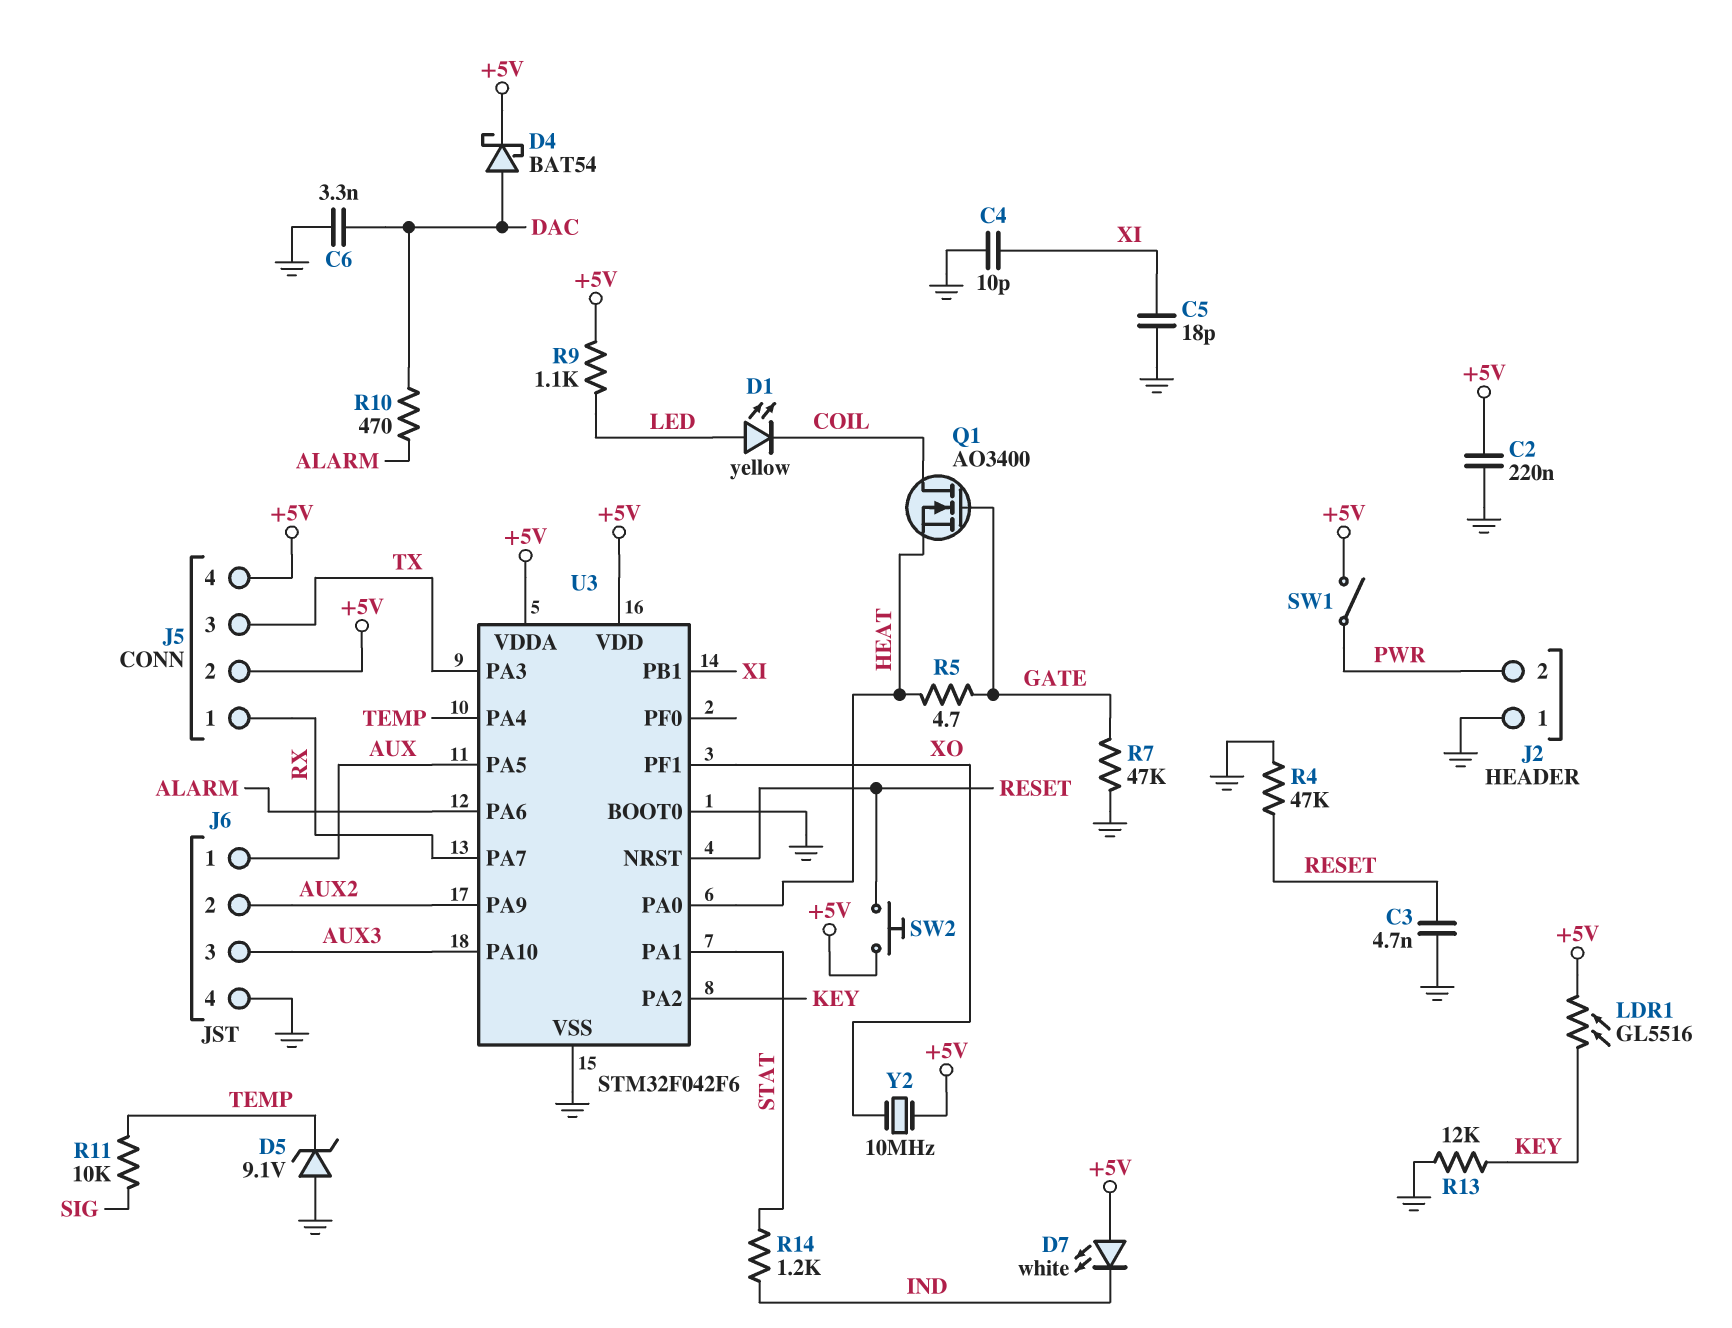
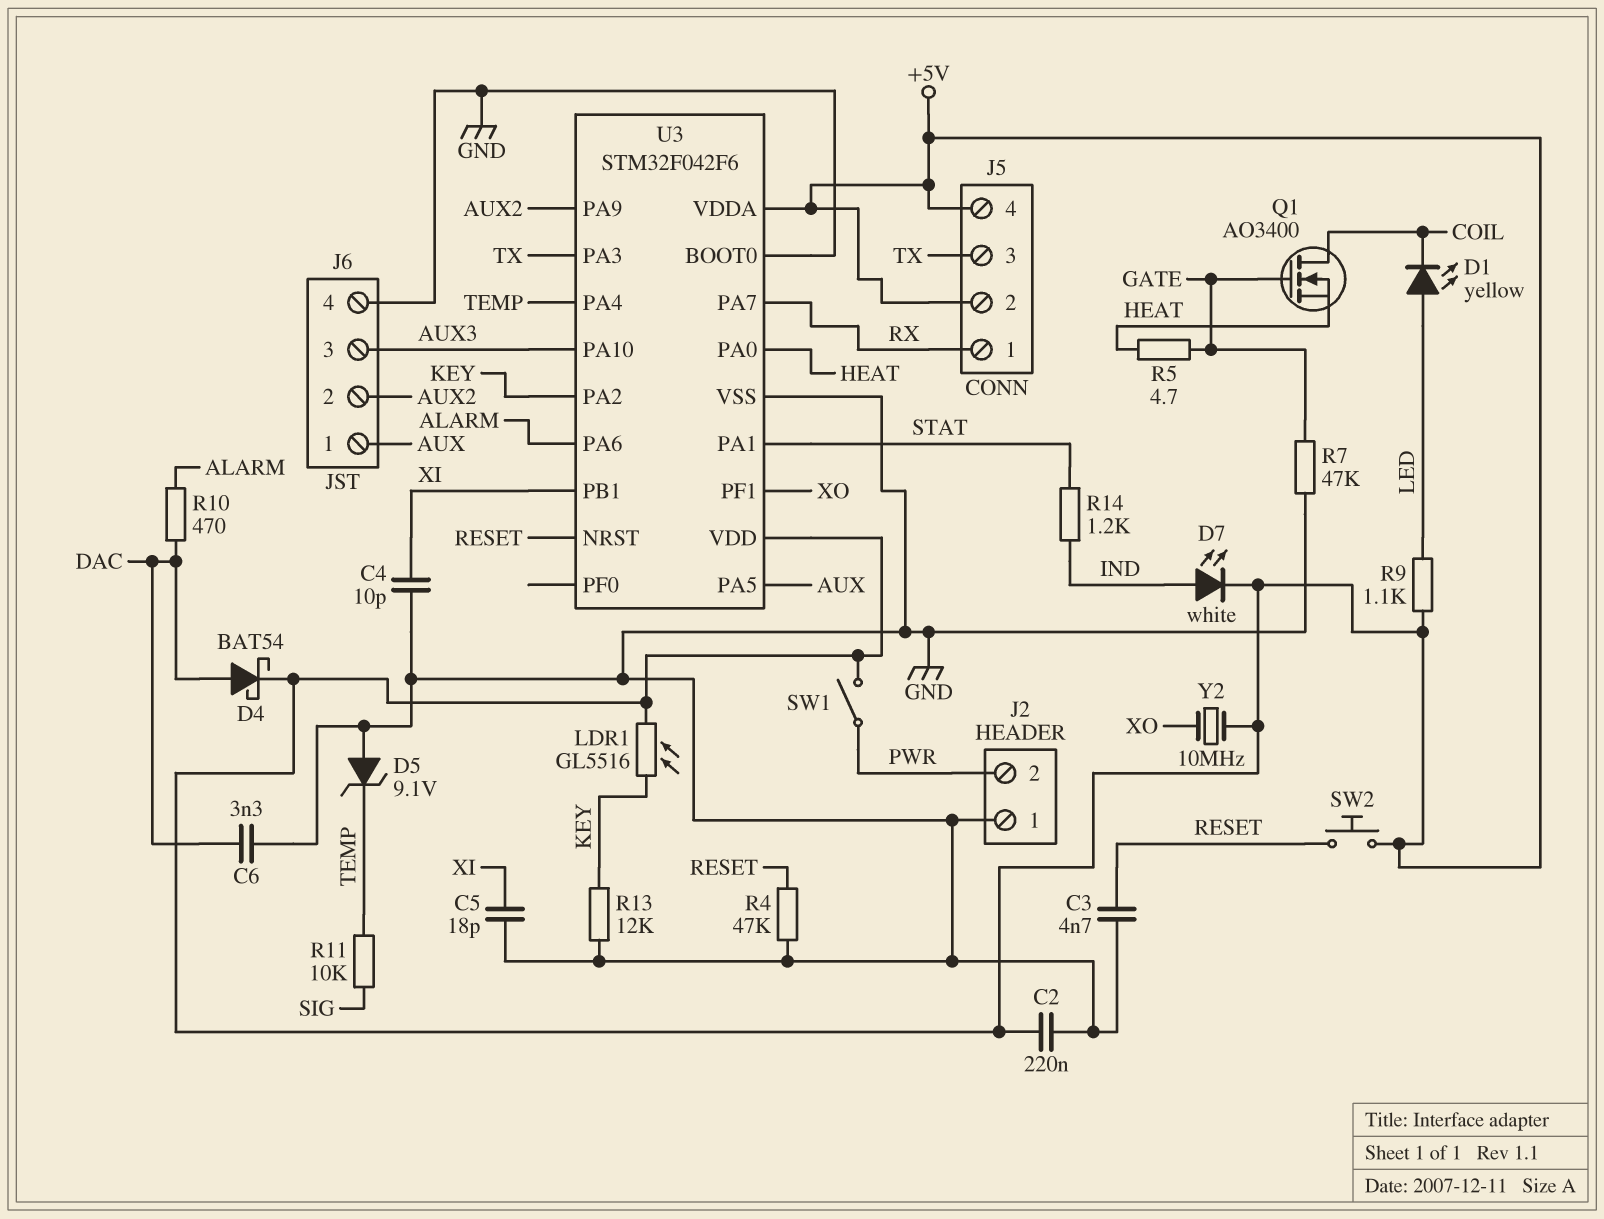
D7: LED white (A +5V, K IND) -> LED white (A IND, K +5V)

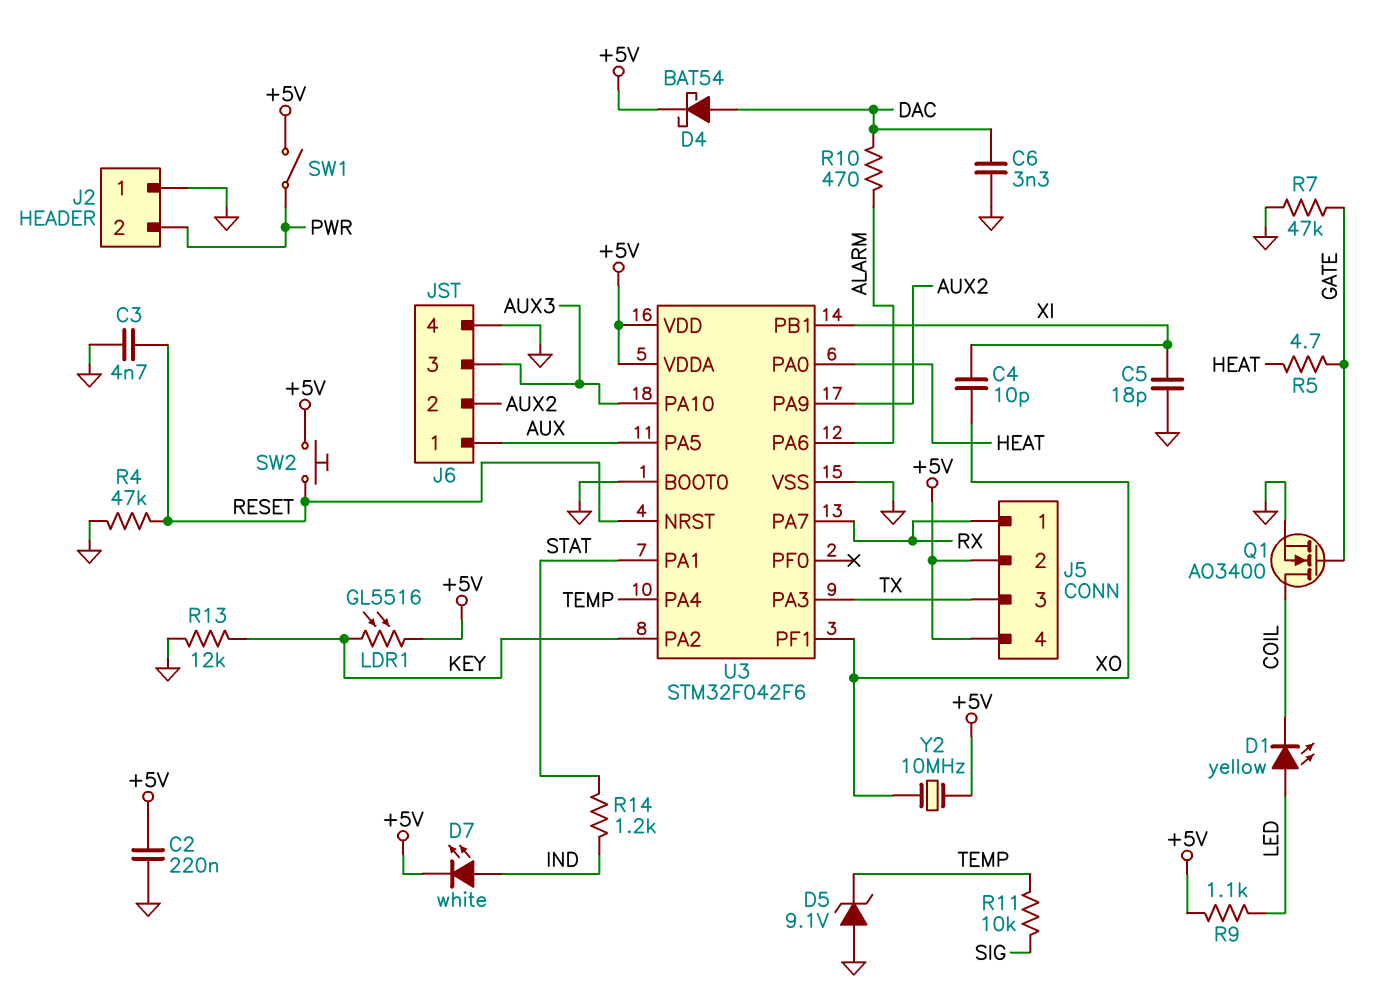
C4: 10pF (GND, XI) -> 10pF (XI, XO)
Q1: NMOS AO3400 (G GATE, D COIL, S HEAT) -> NMOS AO3400 (G GATE, D COIL, S GND)

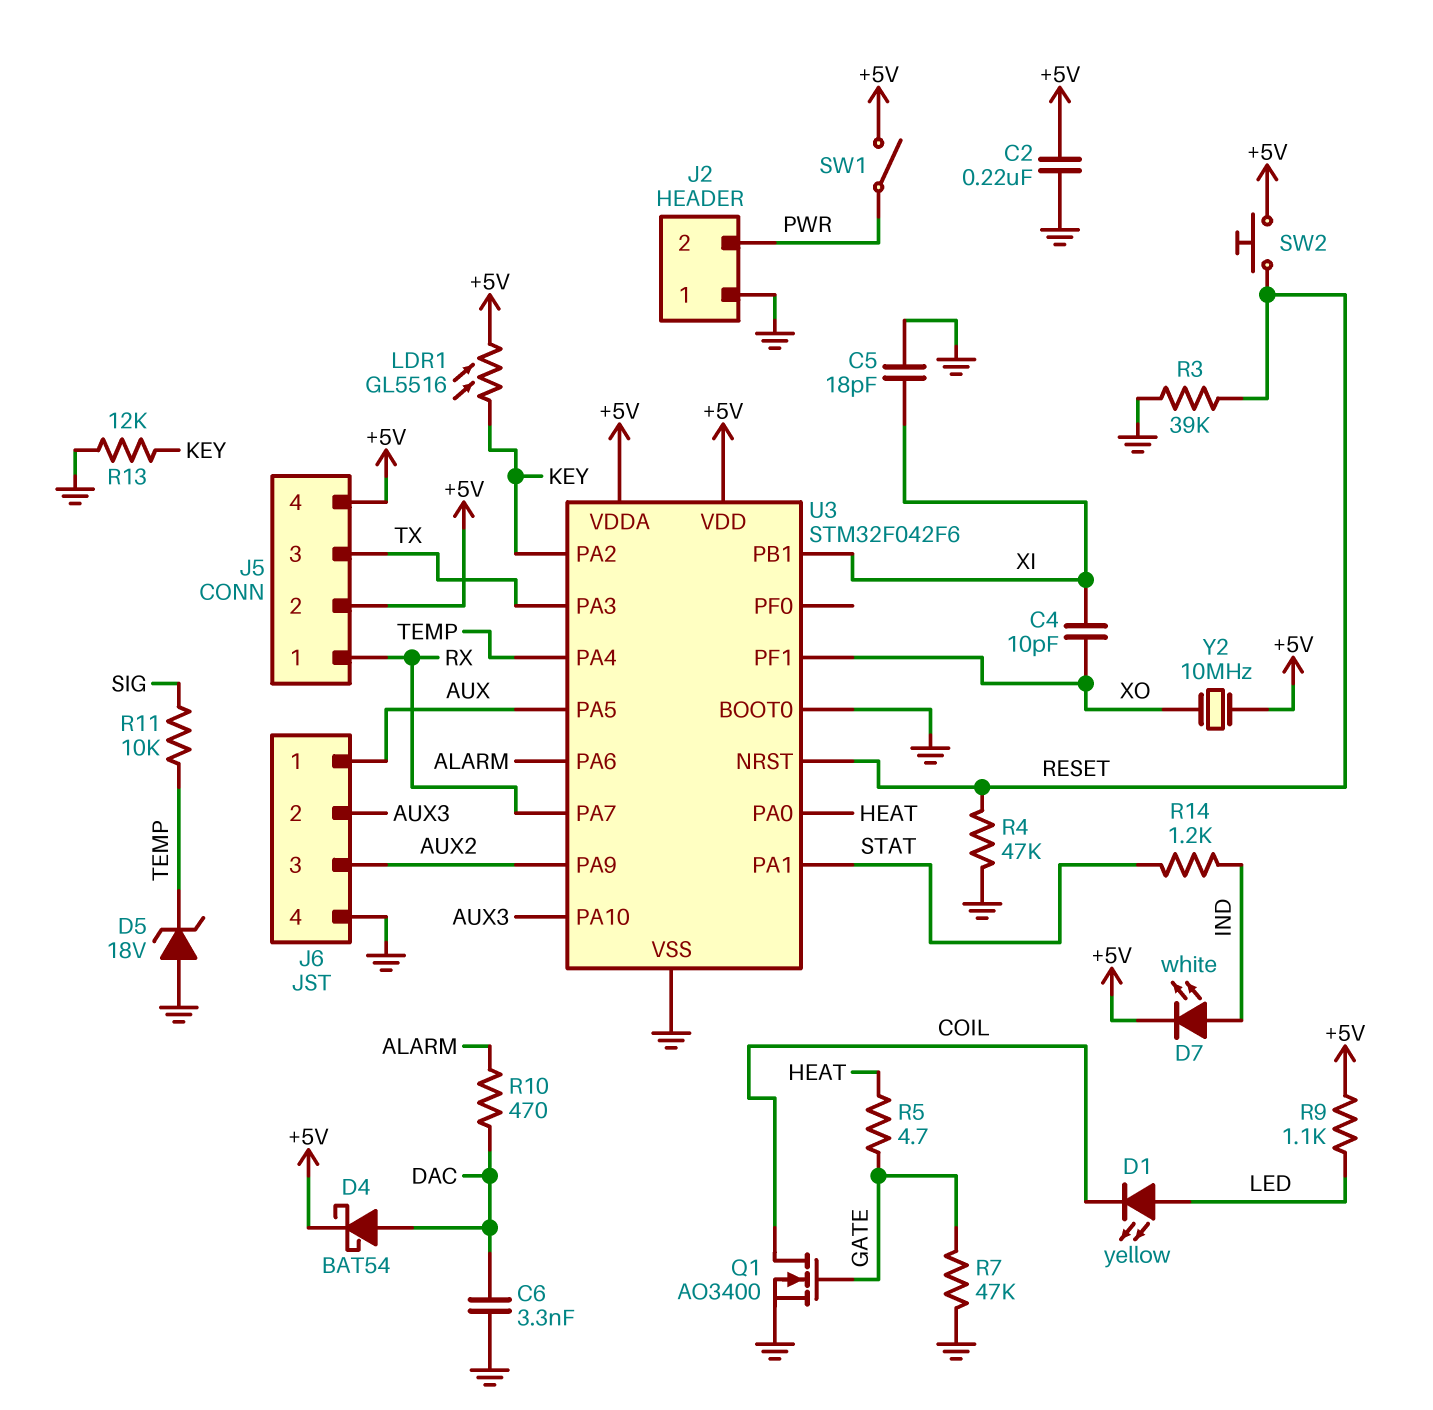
C3: 4.7nF (GND, RESET) -> none
D5: zener 9.1V (A GND, K TEMP) -> zener 18V (A GND, K TEMP)
J6 pin 2: AUX2 -> AUX3
J6 pin 3: AUX3 -> AUX2
R3: none -> 39k (GND, RESET)

